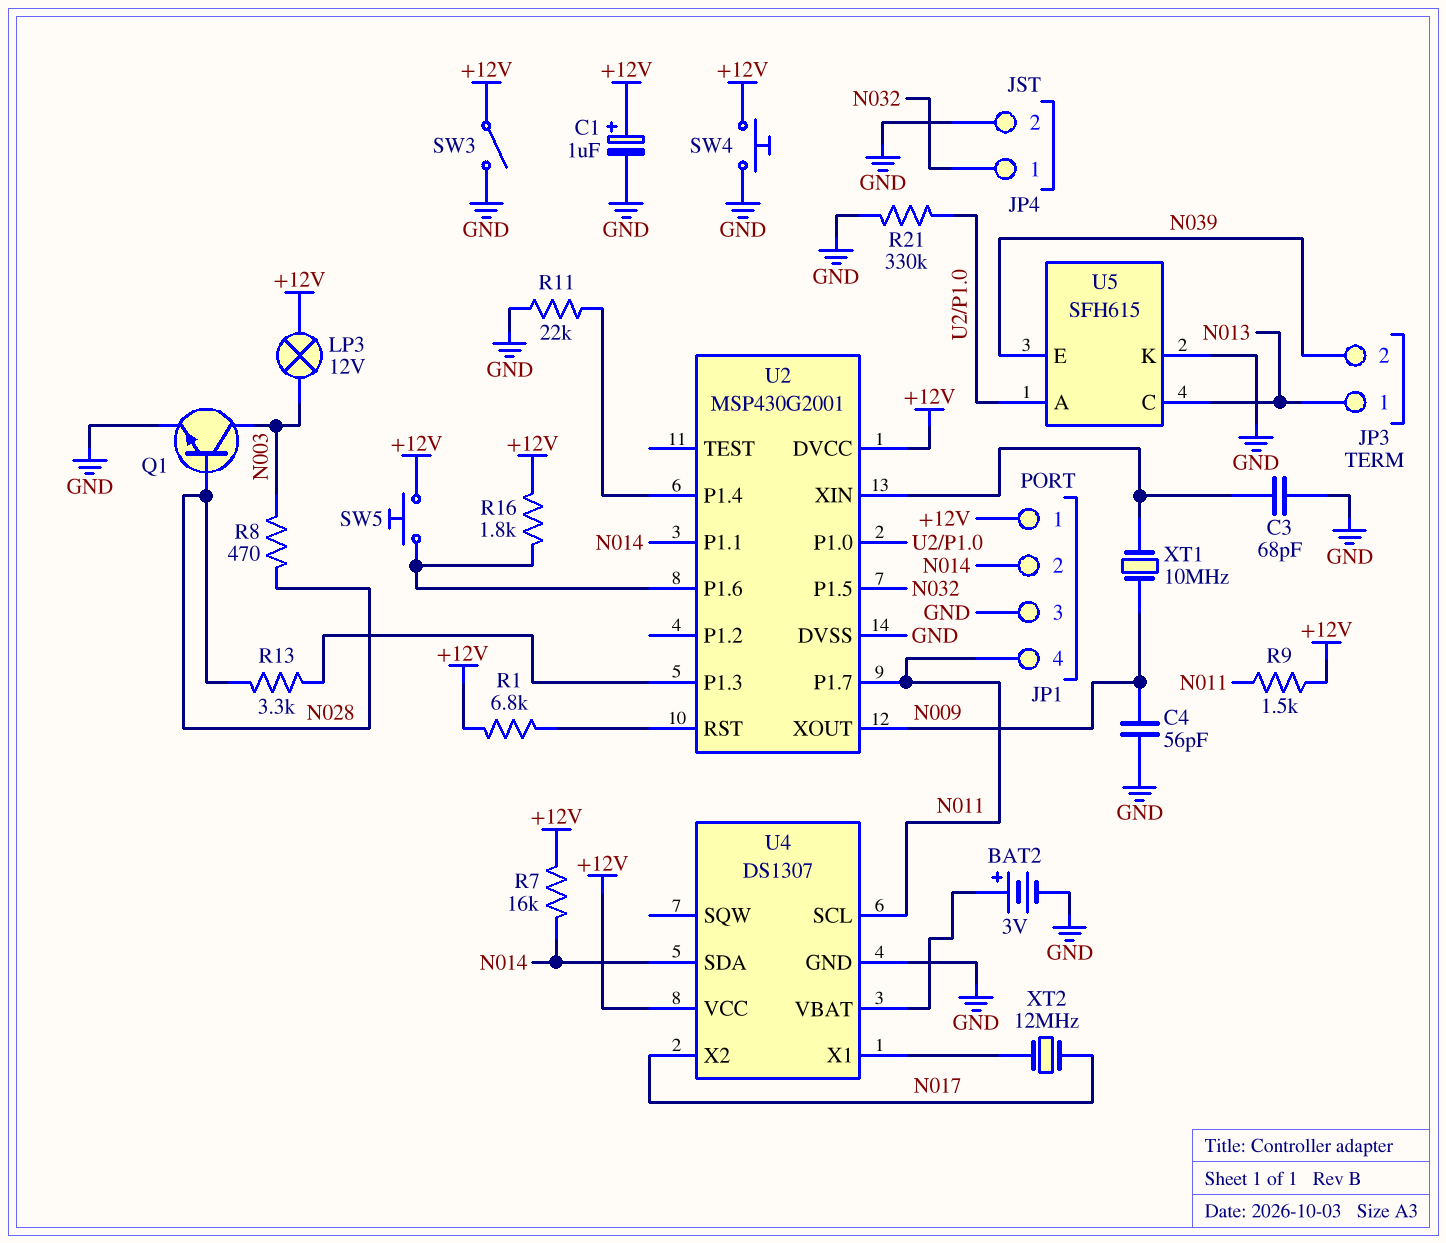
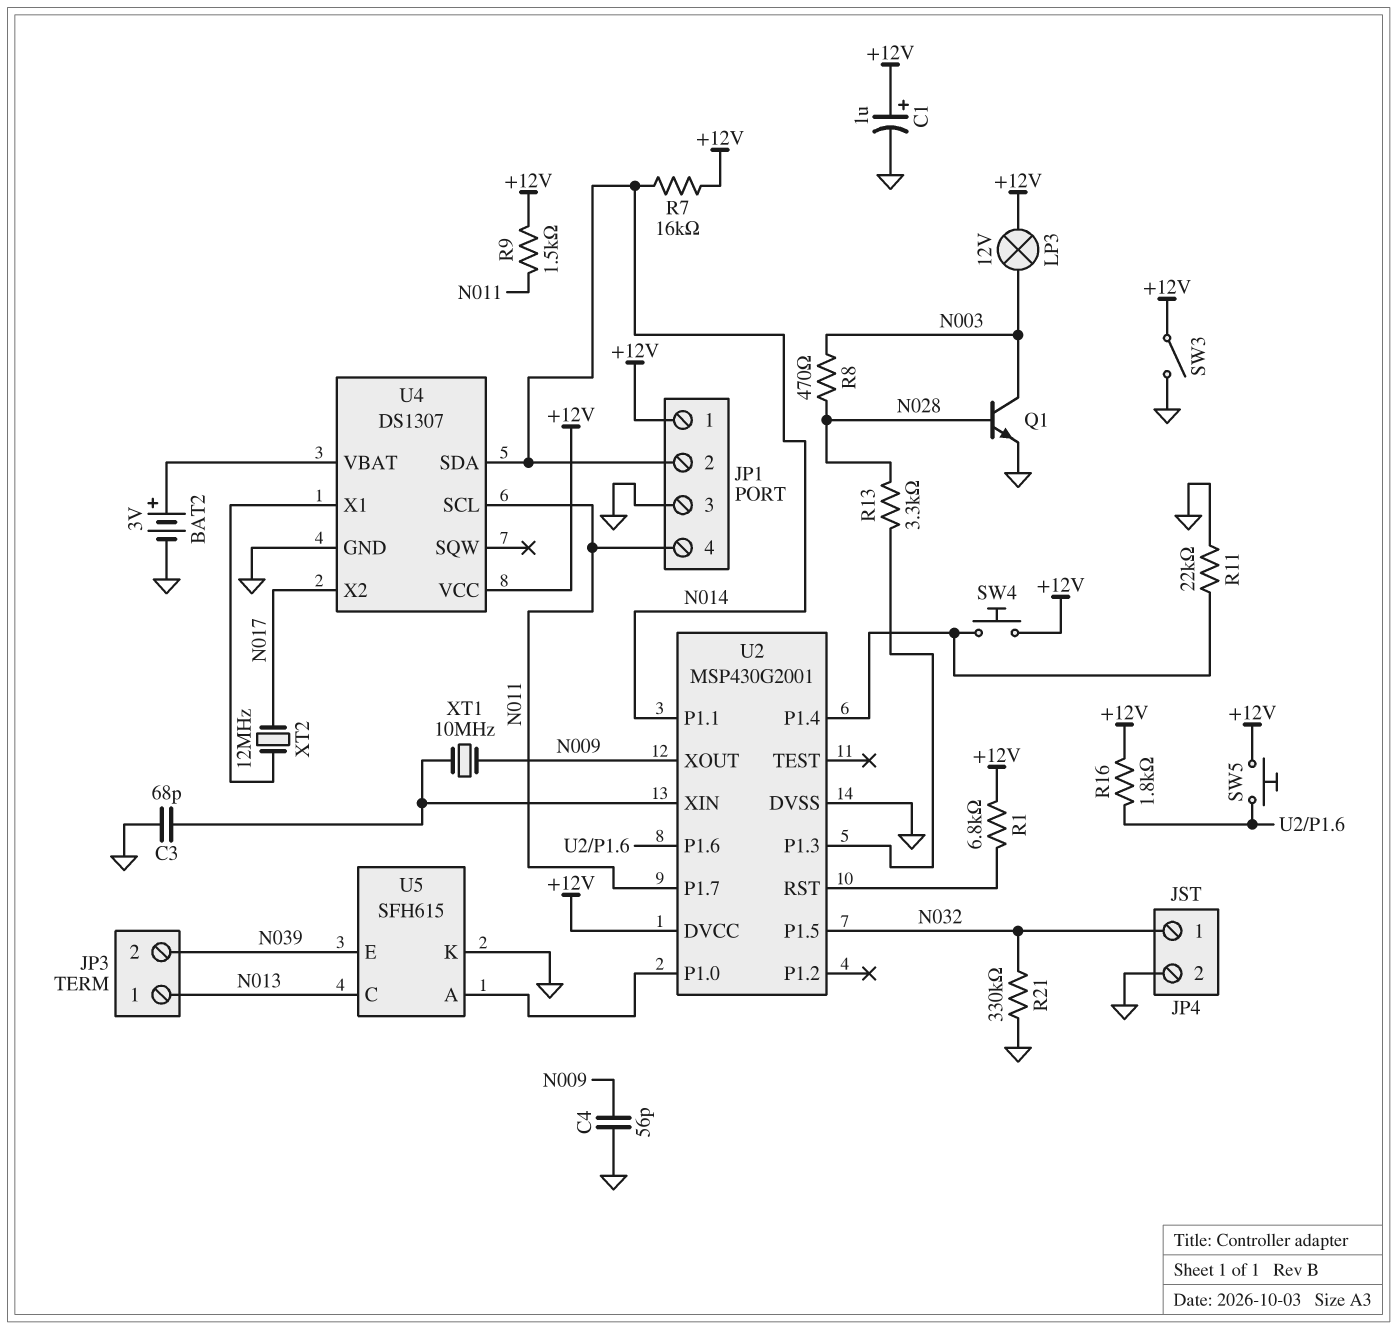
R21: 330k (GND, U2/P1.0) -> 330k (GND, N032)
SW4: button (+12V, GND) -> button (+12V, U2/P1.4)

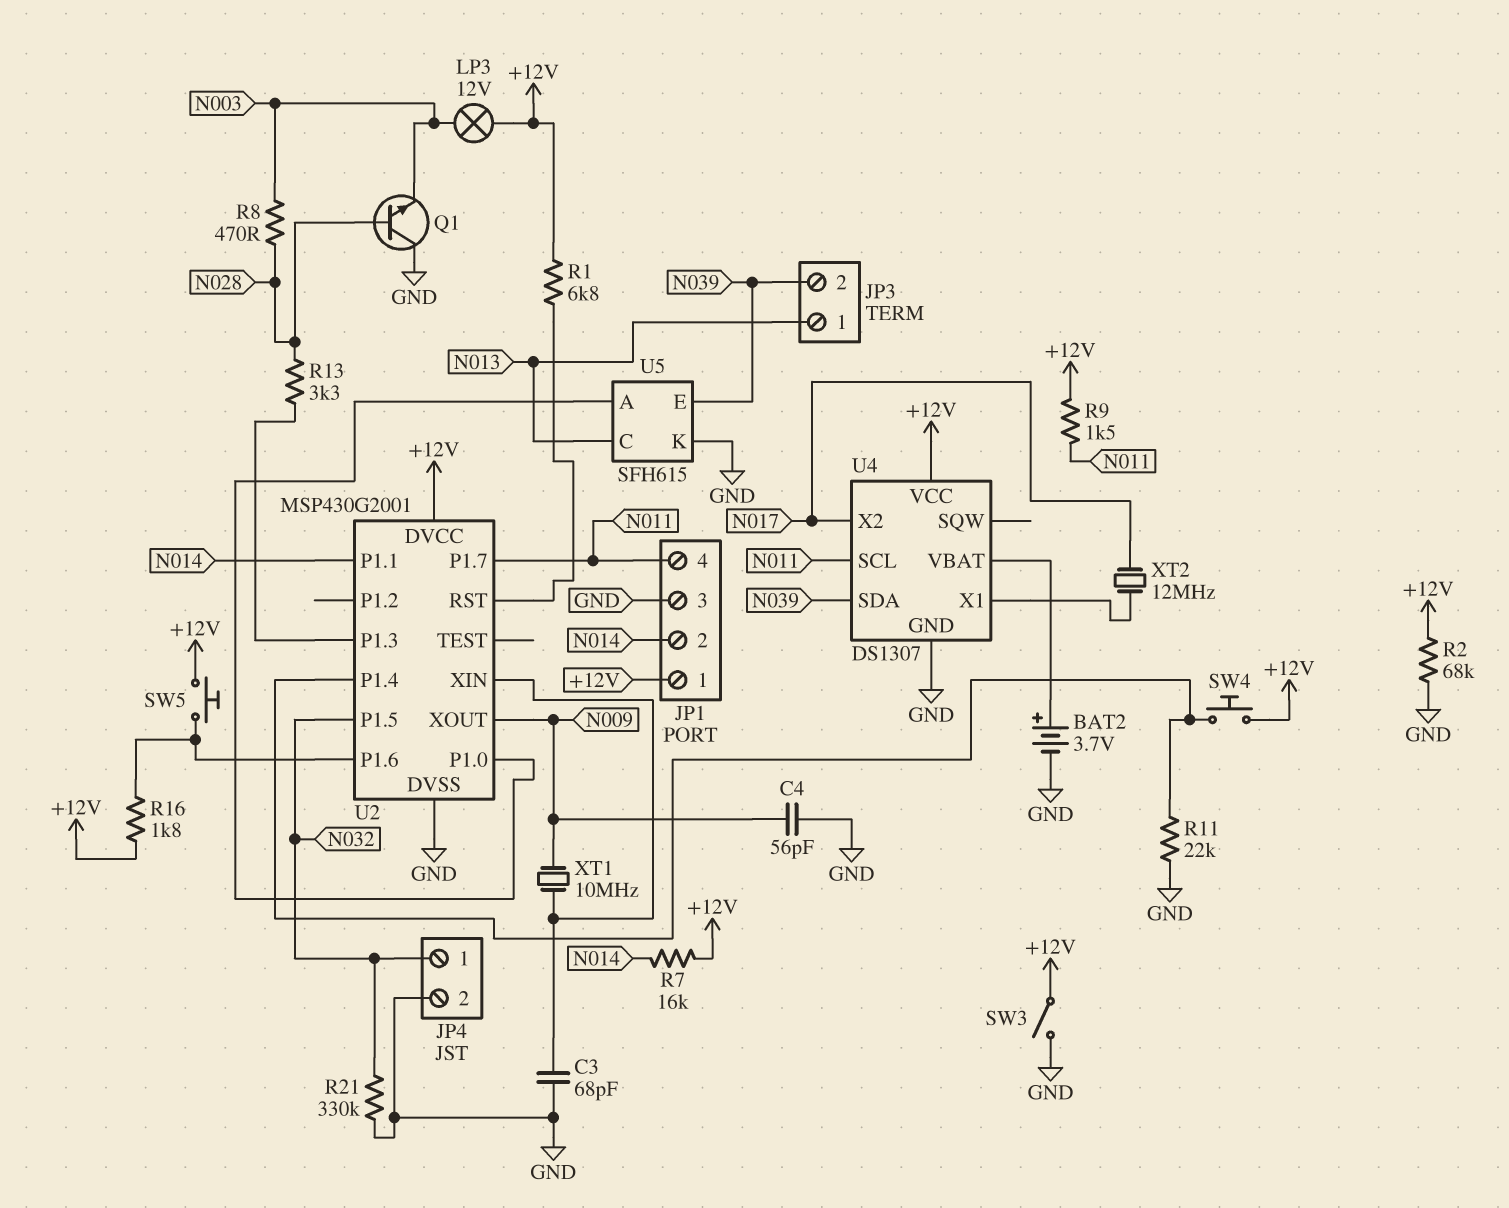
BAT2: 3V (plus U4/VBAT, minus GND) -> 3.7V (plus U4/VBAT, minus GND)
C1: 1uF (plus +12V, minus GND) -> none
Q1: NPN (B N028, C N003, E GND) -> NPN (B N028, C GND, E N003)
R2: none -> 68k (+12V, GND)
U4 pin SDA: N014 -> N039

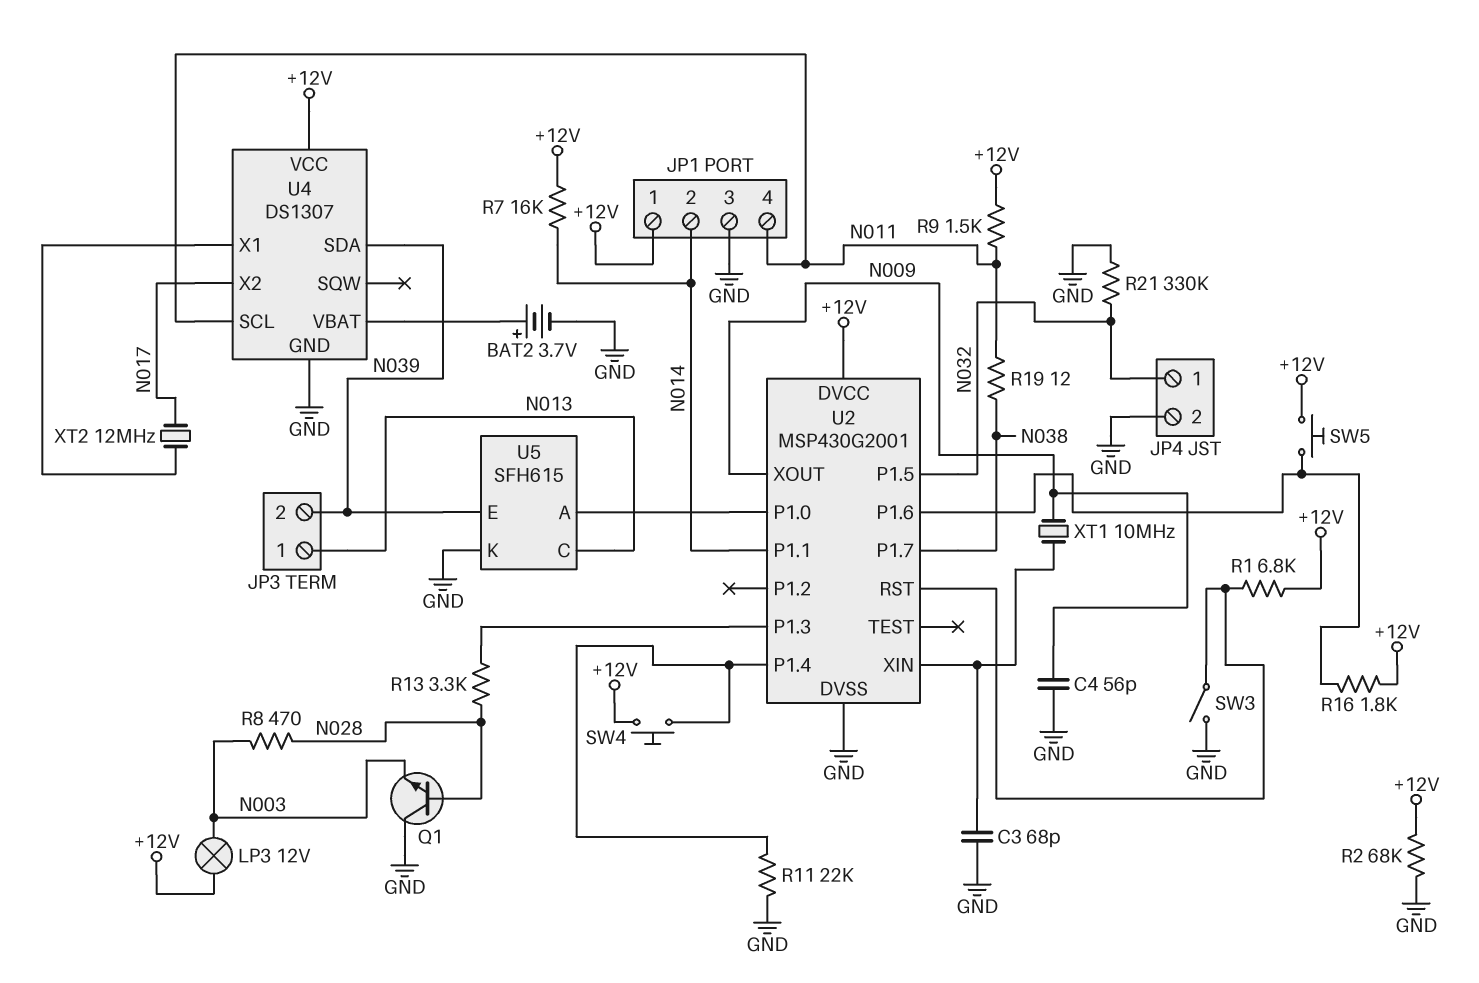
R19: none -> 12 (N011, N038)
SW3: switch (+12V, GND) -> switch (GND, U2/RST)
U2 pin P1.7: N011 -> N038

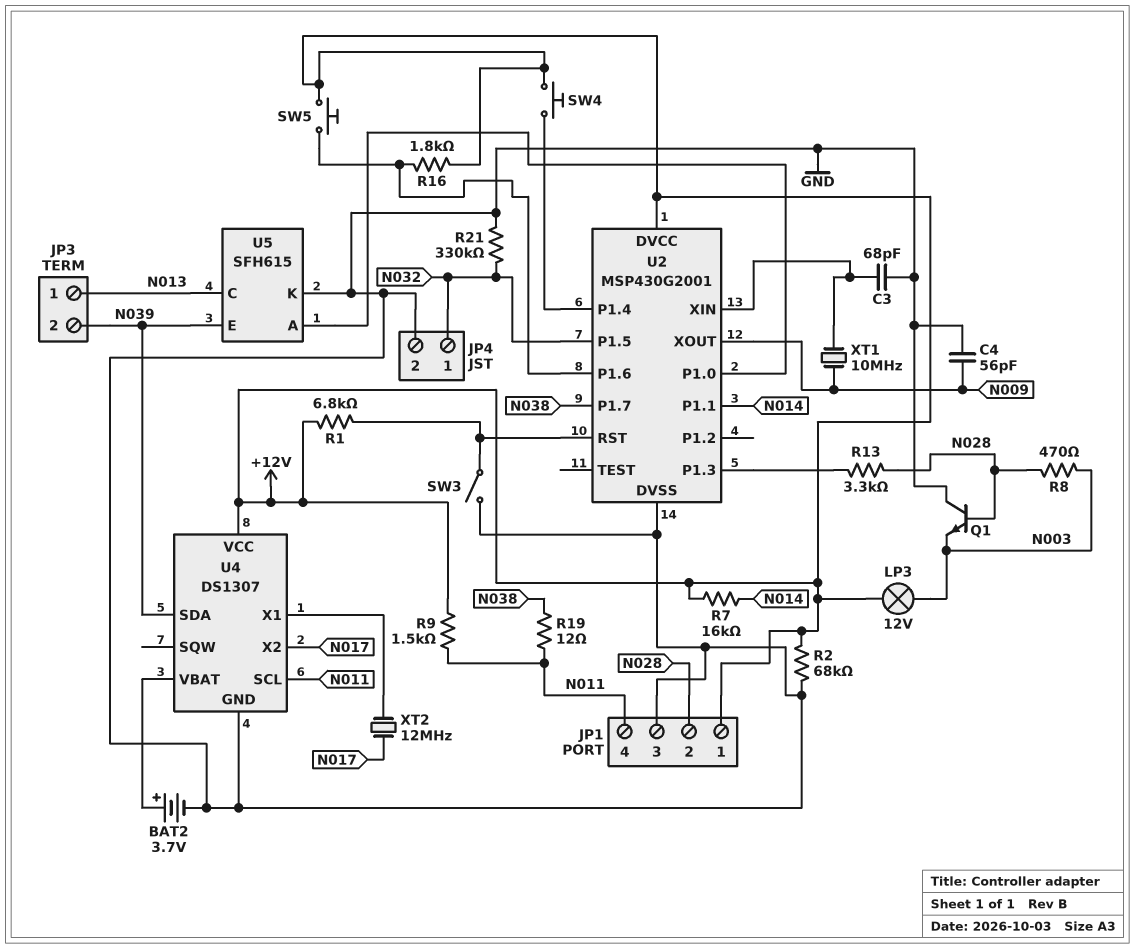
JP1 pin 2: N014 -> N028
R11: 22k (GND, U2/P1.4) -> none

